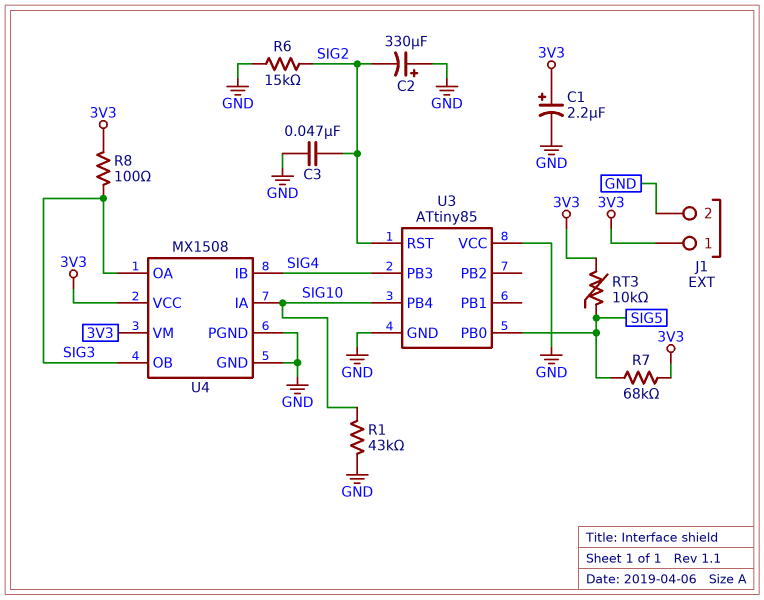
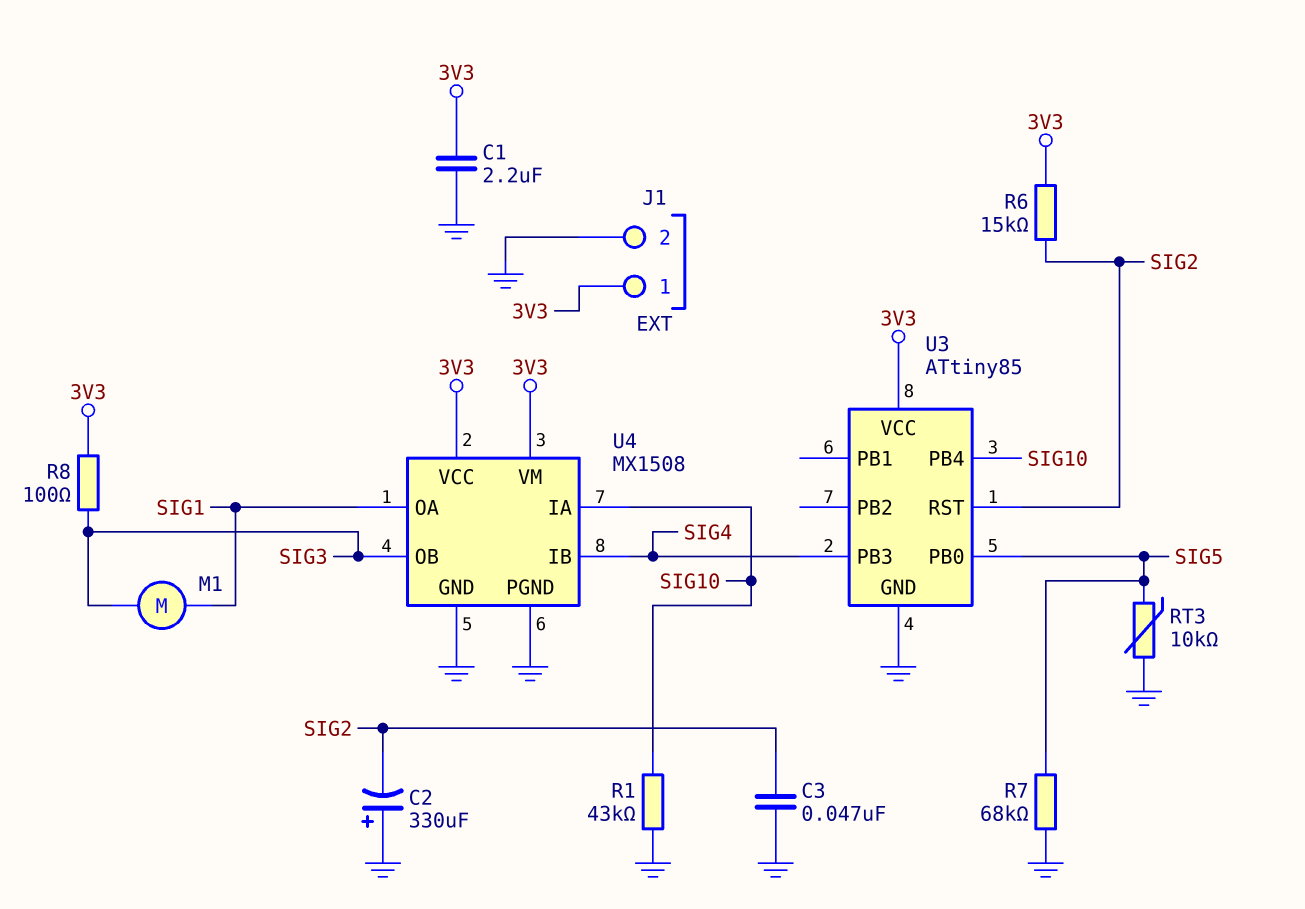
C1: 2.2uF (plus 3V3, minus GND) -> 2.2uF (3V3, GND)
M1: none -> motor (SIG1, SIG3)
R6: 15k (GND, SIG2) -> 15k (3V3, SIG2)
R7: 68k (3V3, SIG5) -> 68k (GND, SIG5)
RT3: 10k (3V3, SIG5) -> 10k (GND, SIG5)
U3 pin VCC: GND -> 3V3
U4 pin OA: SIG3 -> SIG1

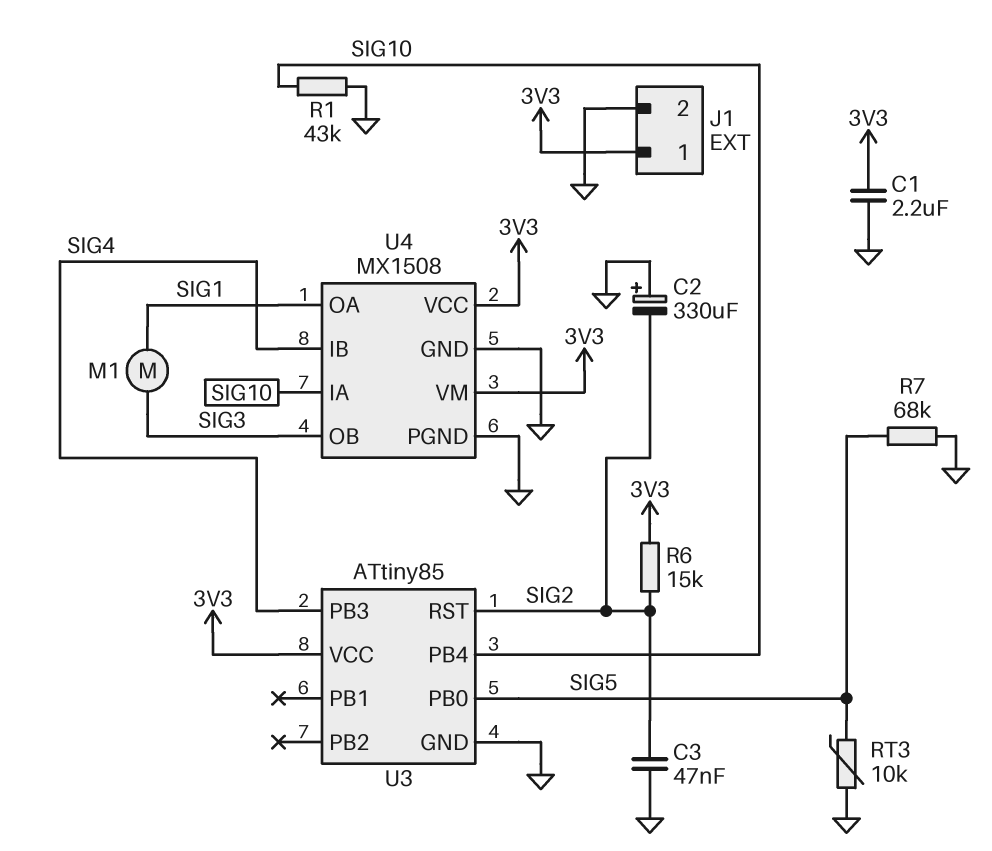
R8: 100 (3V3, SIG3) -> none

